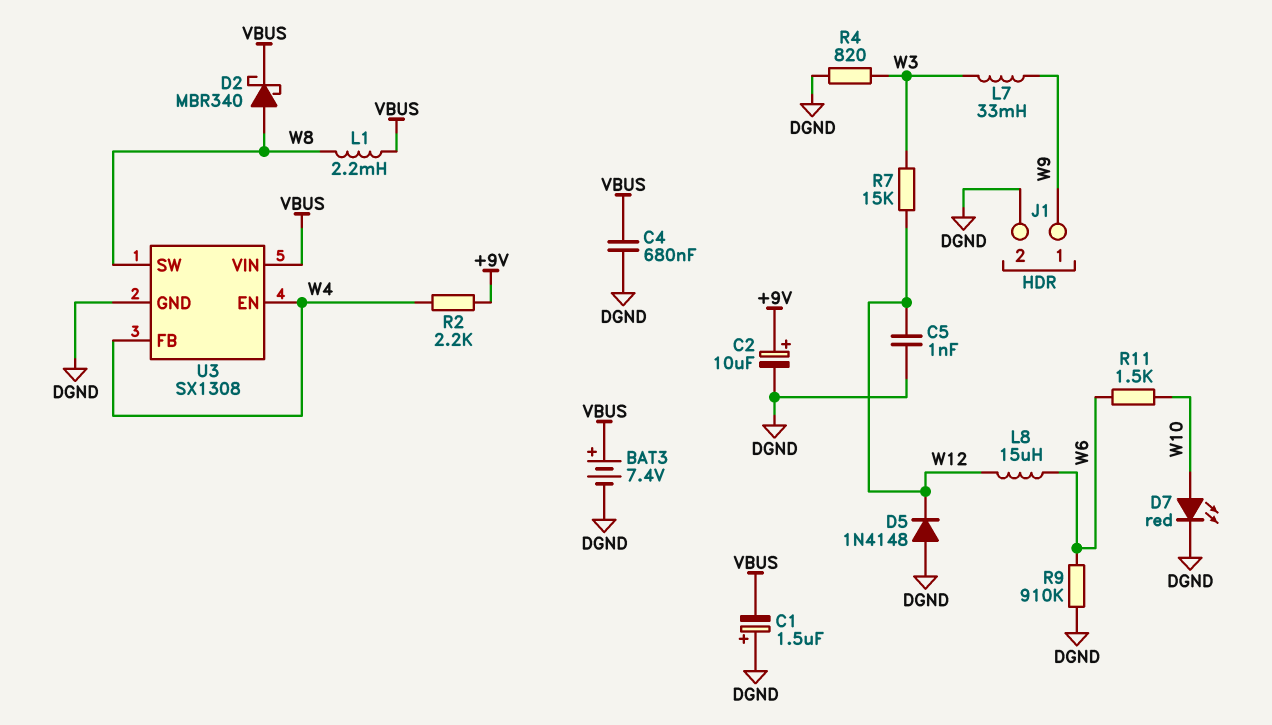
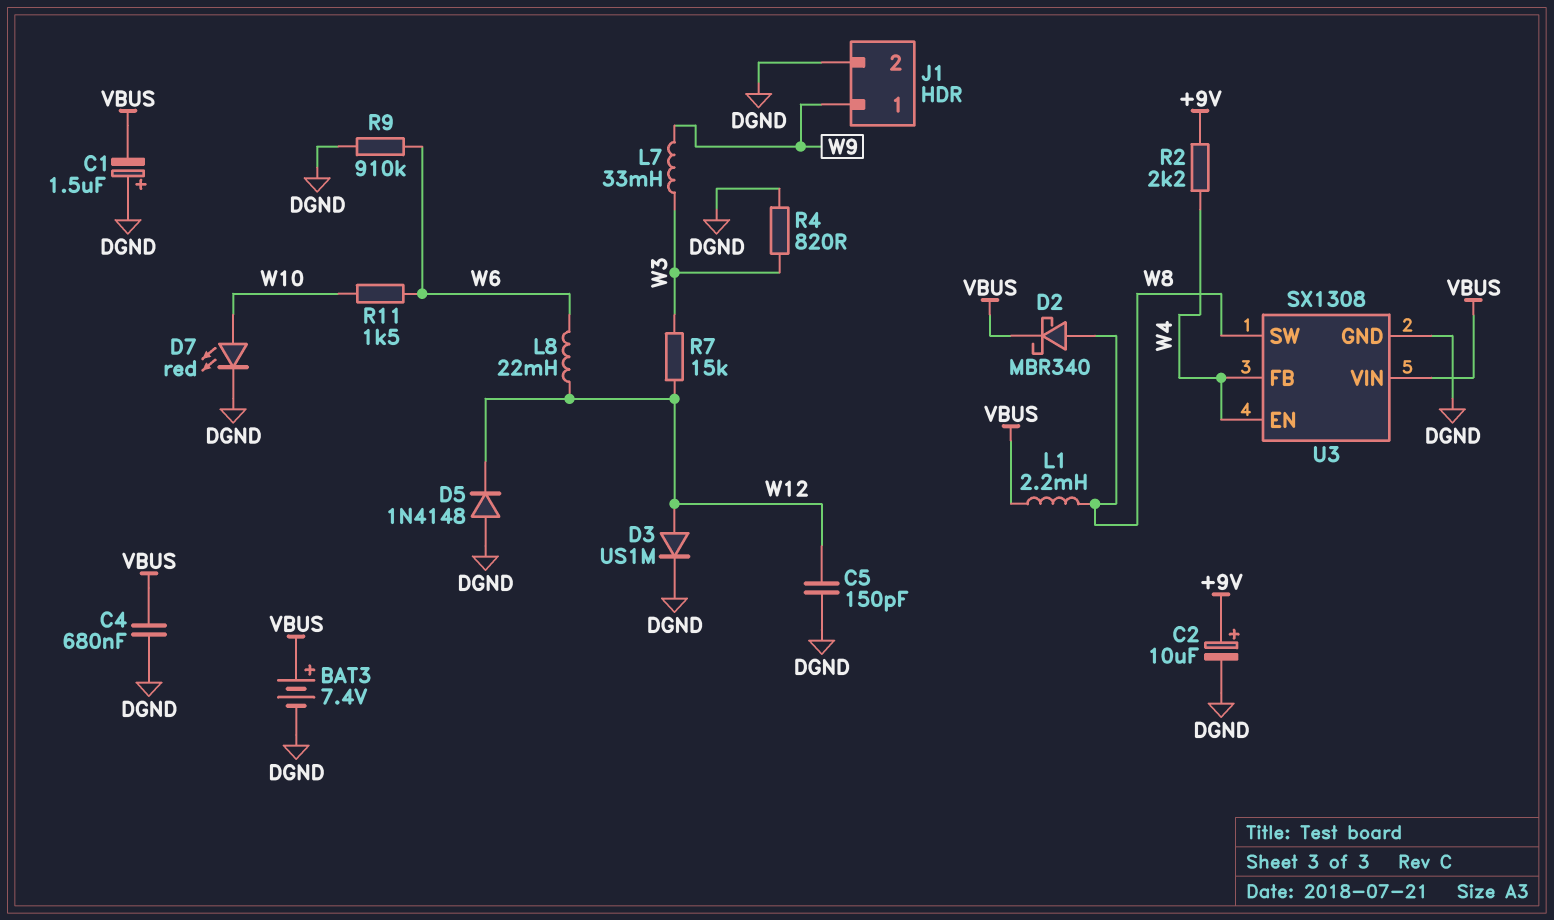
C5: 1nF (DGND, W12) -> 150pF (DGND, W12)
D3: none -> diode US1M (A W12, K DGND)
L8: 15uH (W6, W12) -> 22mH (W6, W12)

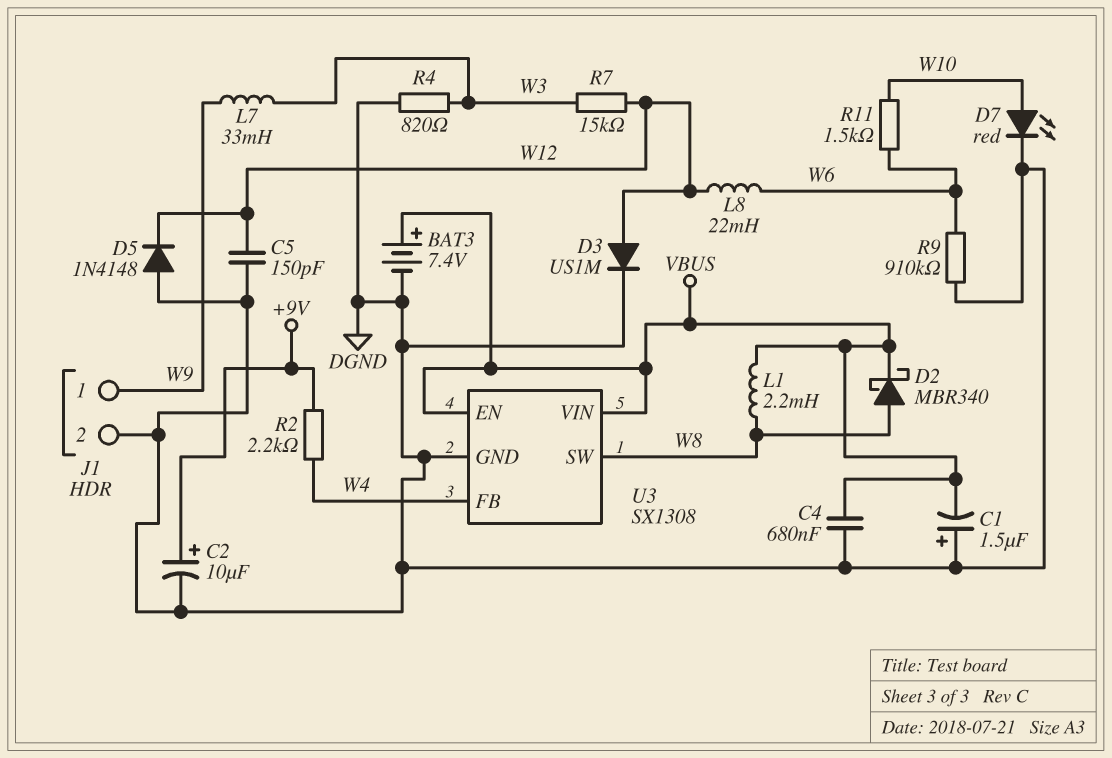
U3 pin EN: W4 -> VBUS

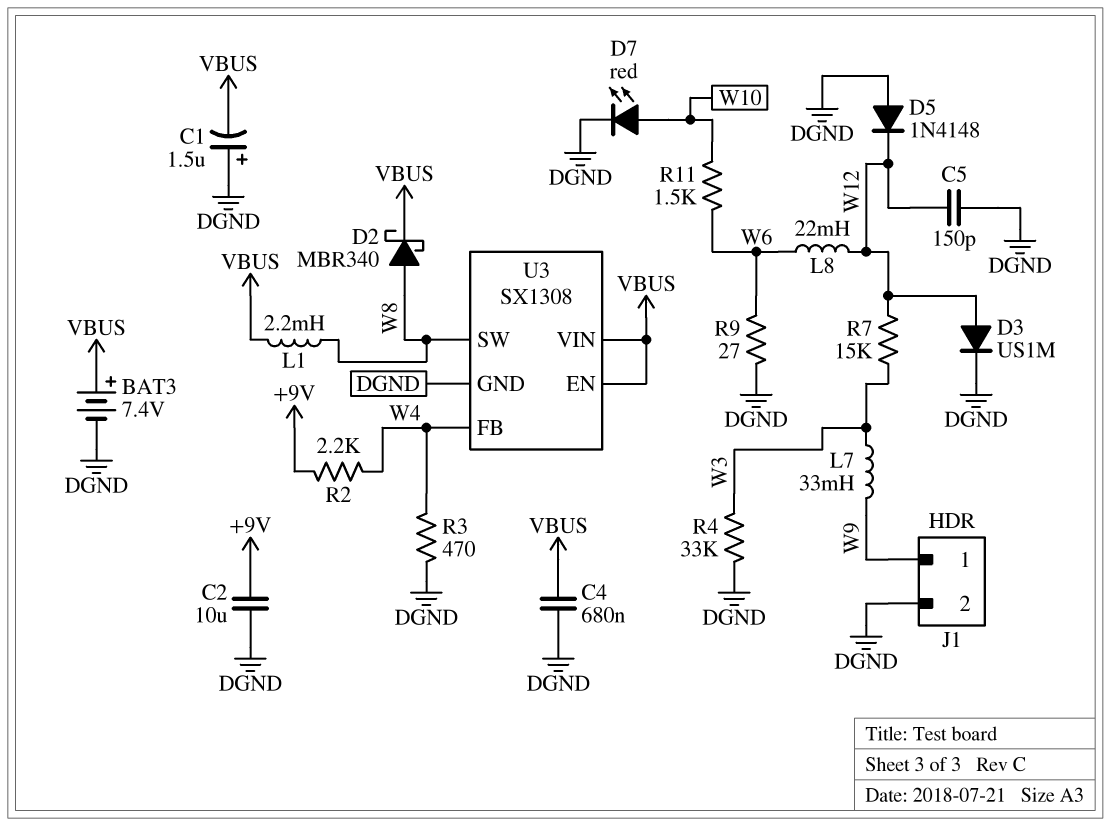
C2: 10uF (plus +9V, minus DGND) -> 10uF (+9V, DGND)
R3: none -> 470 (DGND, W4)
R4: 820 (DGND, W3) -> 33k (DGND, W3)
R9: 910k (DGND, W6) -> 27 (DGND, W6)

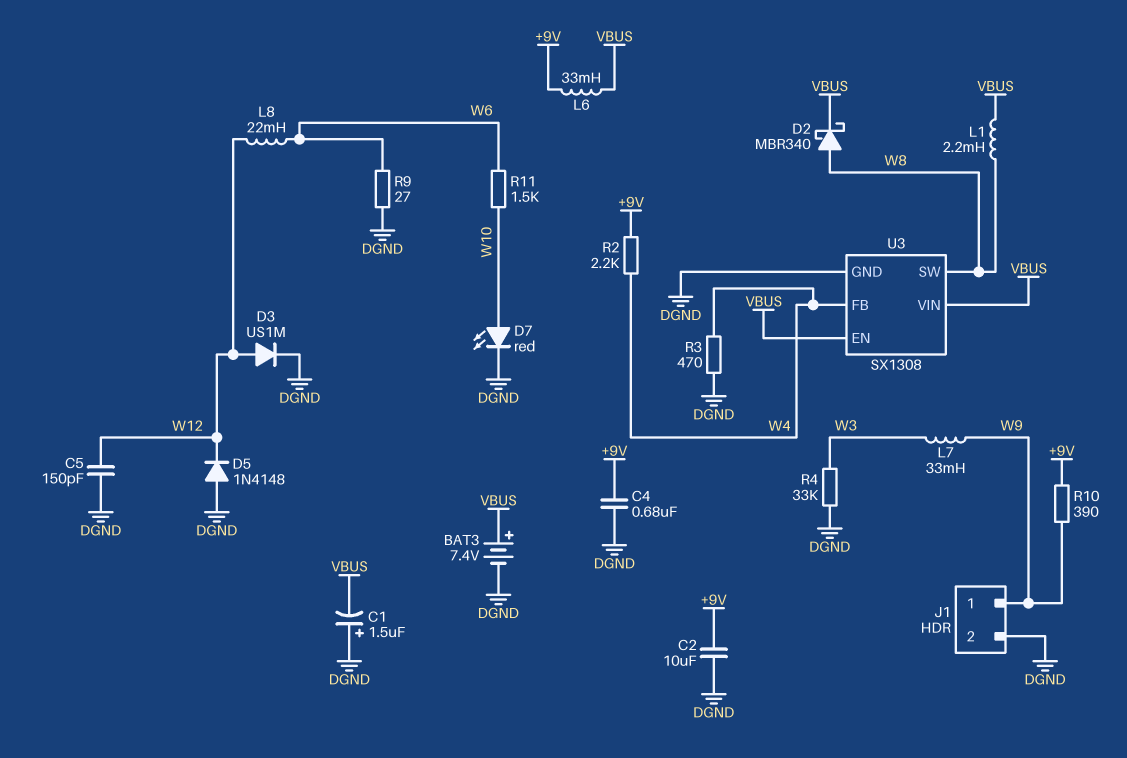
C4: 680nF (DGND, VBUS) -> 680nF (+9V, DGND)
L6: none -> 33mH (+9V, VBUS)
R7: 15k (W3, W12) -> none
R10: none -> 390 (+9V, W9)

